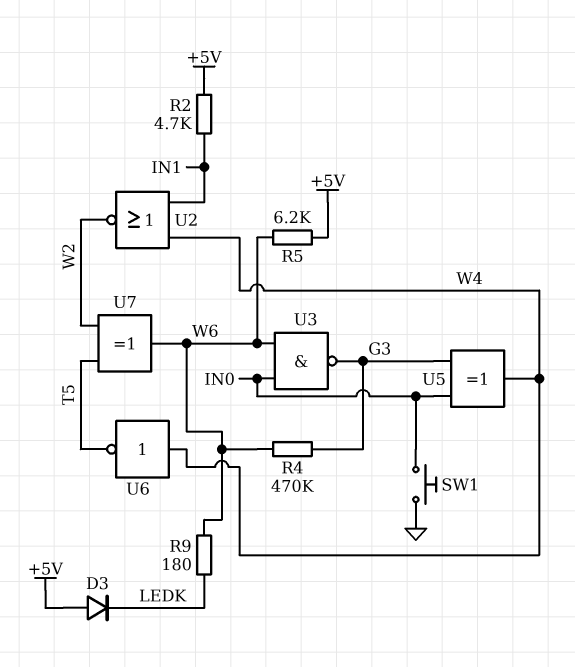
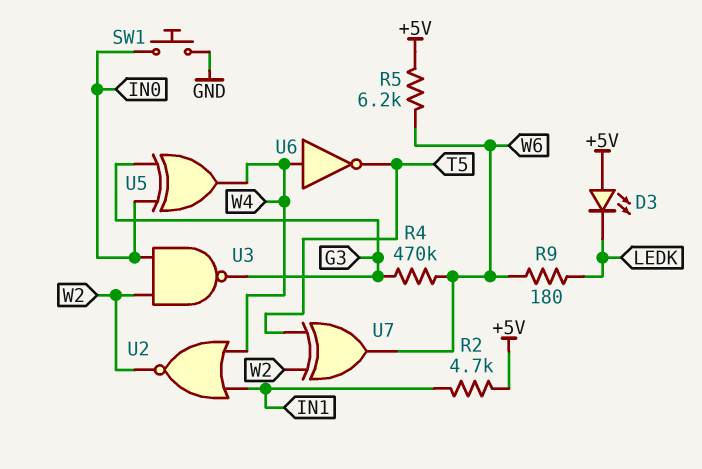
D3: diode (A +5V, K LEDK) -> LED (A +5V, K LEDK)
U3: NAND (in IN0, in W6, out G3) -> NAND (in IN0, in W2, out G3)

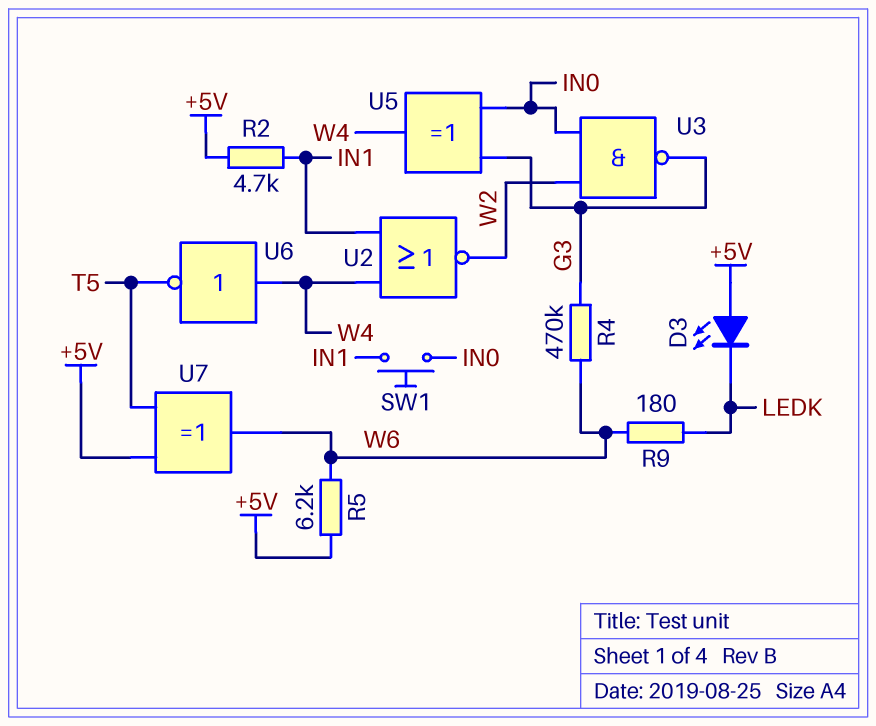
SW1: button (GND, IN0) -> button (IN0, IN1)
U7: XOR (in T5, in W2, out W6) -> XOR (in +5V, in T5, out W6)

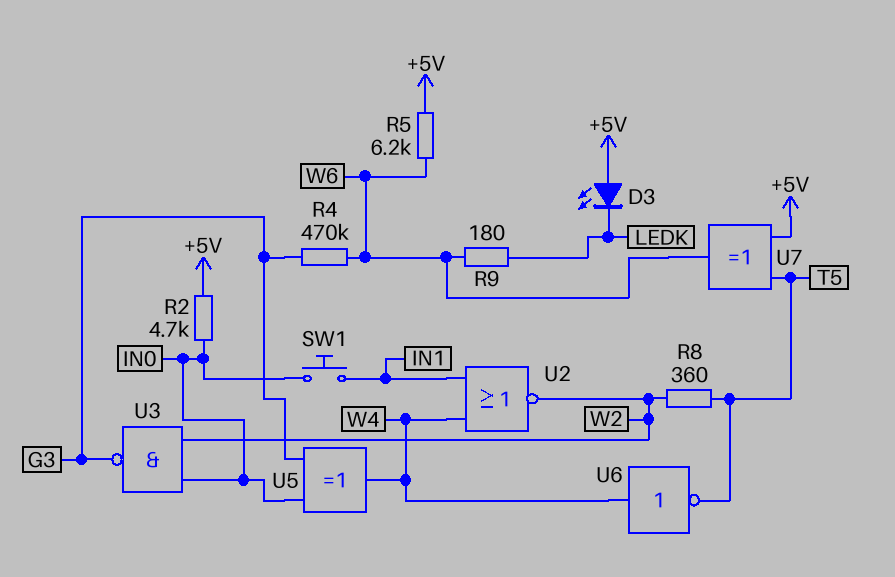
R2: 4.7k (+5V, IN1) -> 4.7k (+5V, IN0)
R8: none -> 360 (T5, W2)

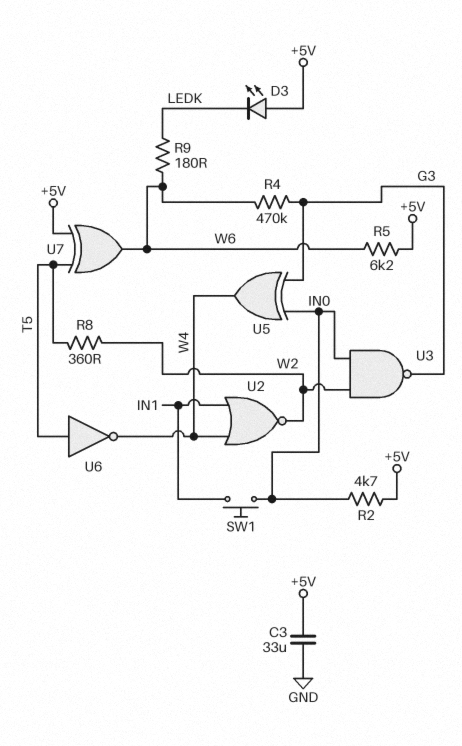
C3: none -> 33uF (+5V, GND)
U6: NOT (in W4, out T5) -> NOT (in T5, out W4)

